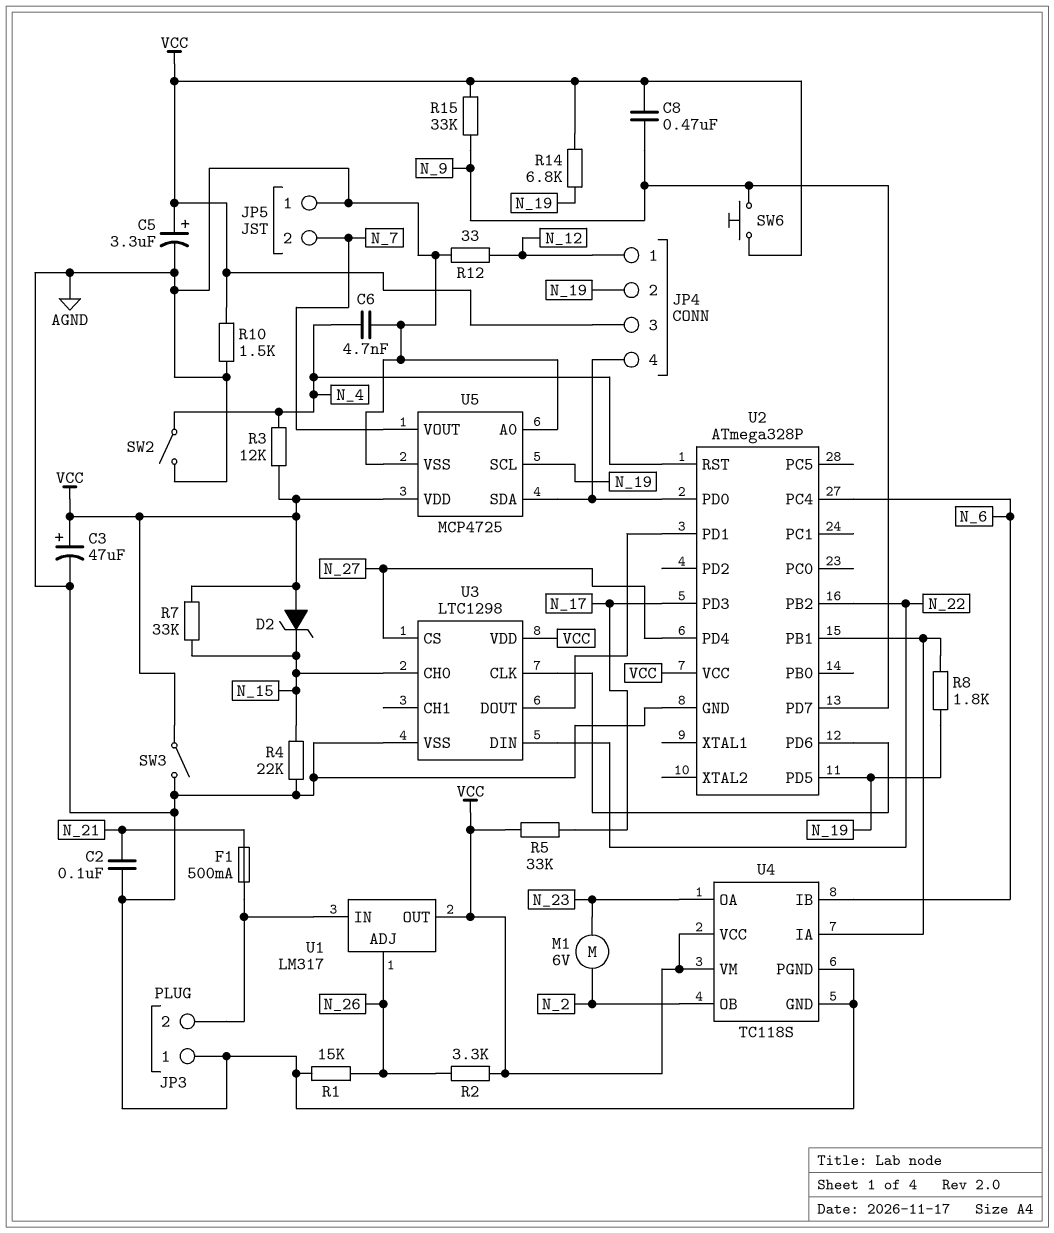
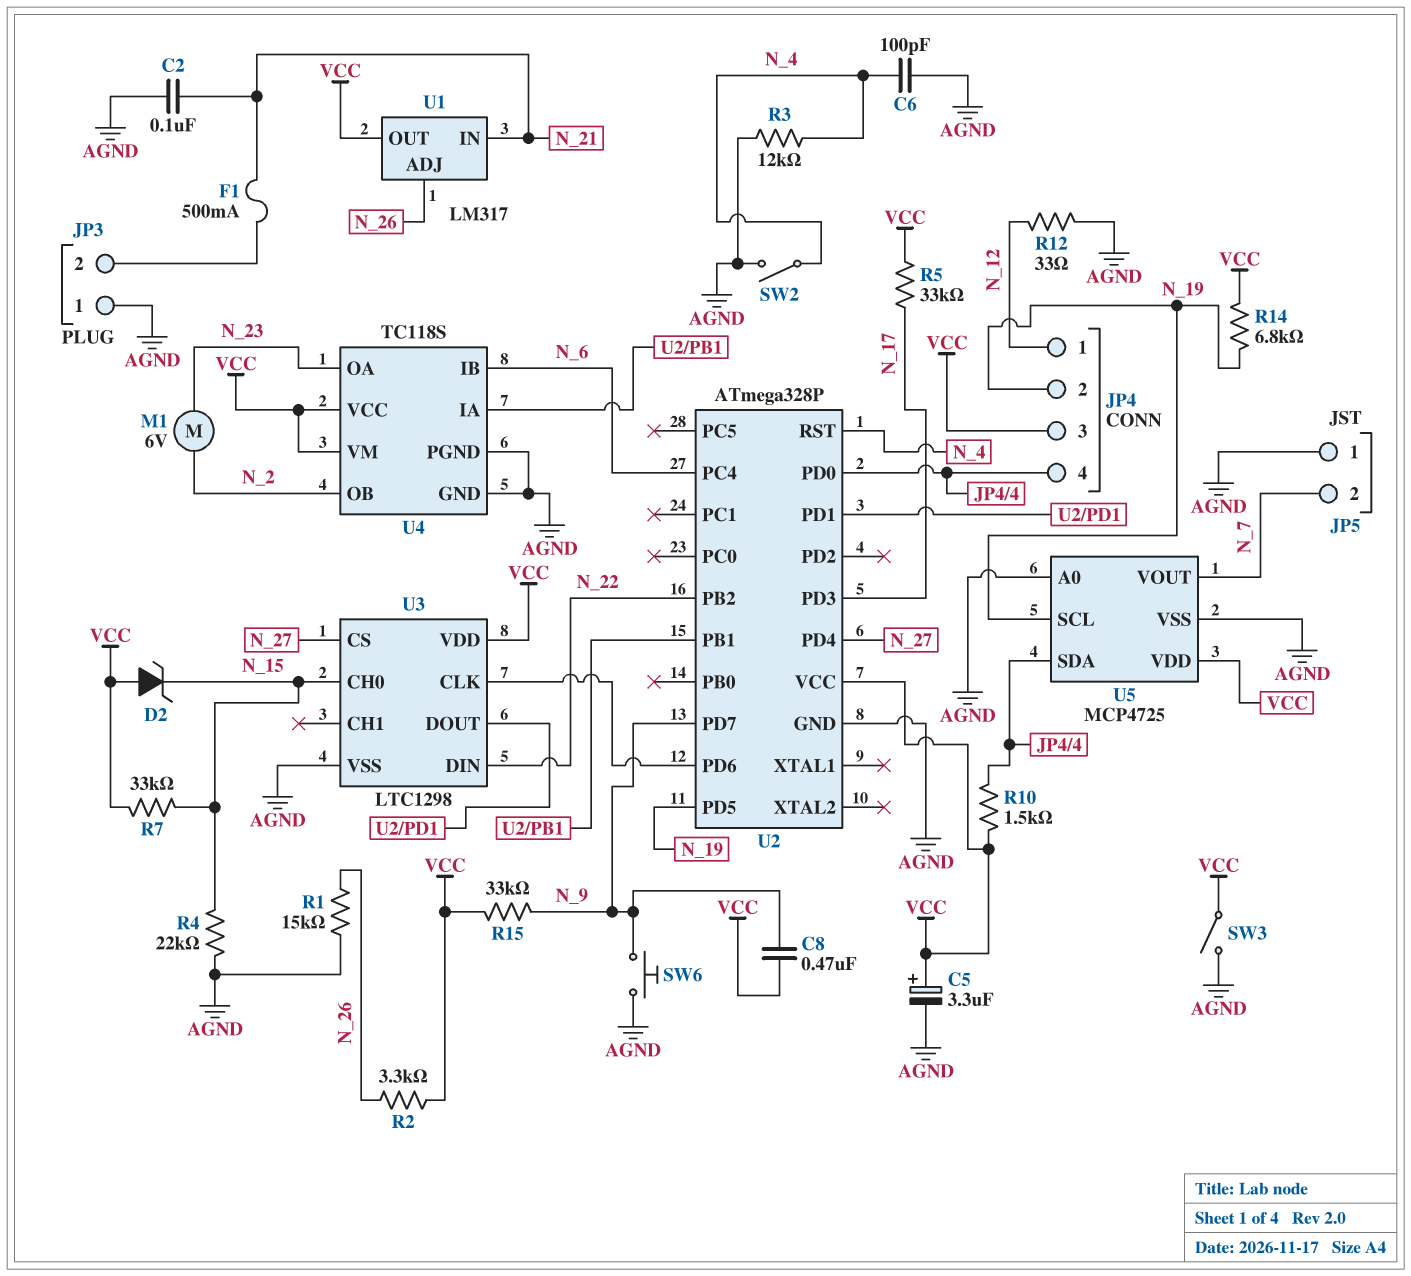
C3: 47uF (plus VCC, minus AGND) -> none
C6: 4.7nF (AGND, N_4) -> 100pF (AGND, N_4)
R3: 12k (N_4, VCC) -> 12k (AGND, N_4)
R8: 1.8k (N_19, U2/PB1) -> none
R10: 1.5k (AGND, VCC) -> 1.5k (JP4/4, VCC)
SW6: button (N_9, VCC) -> button (AGND, N_9)
U1 pin IN: JP3/2 -> N_21

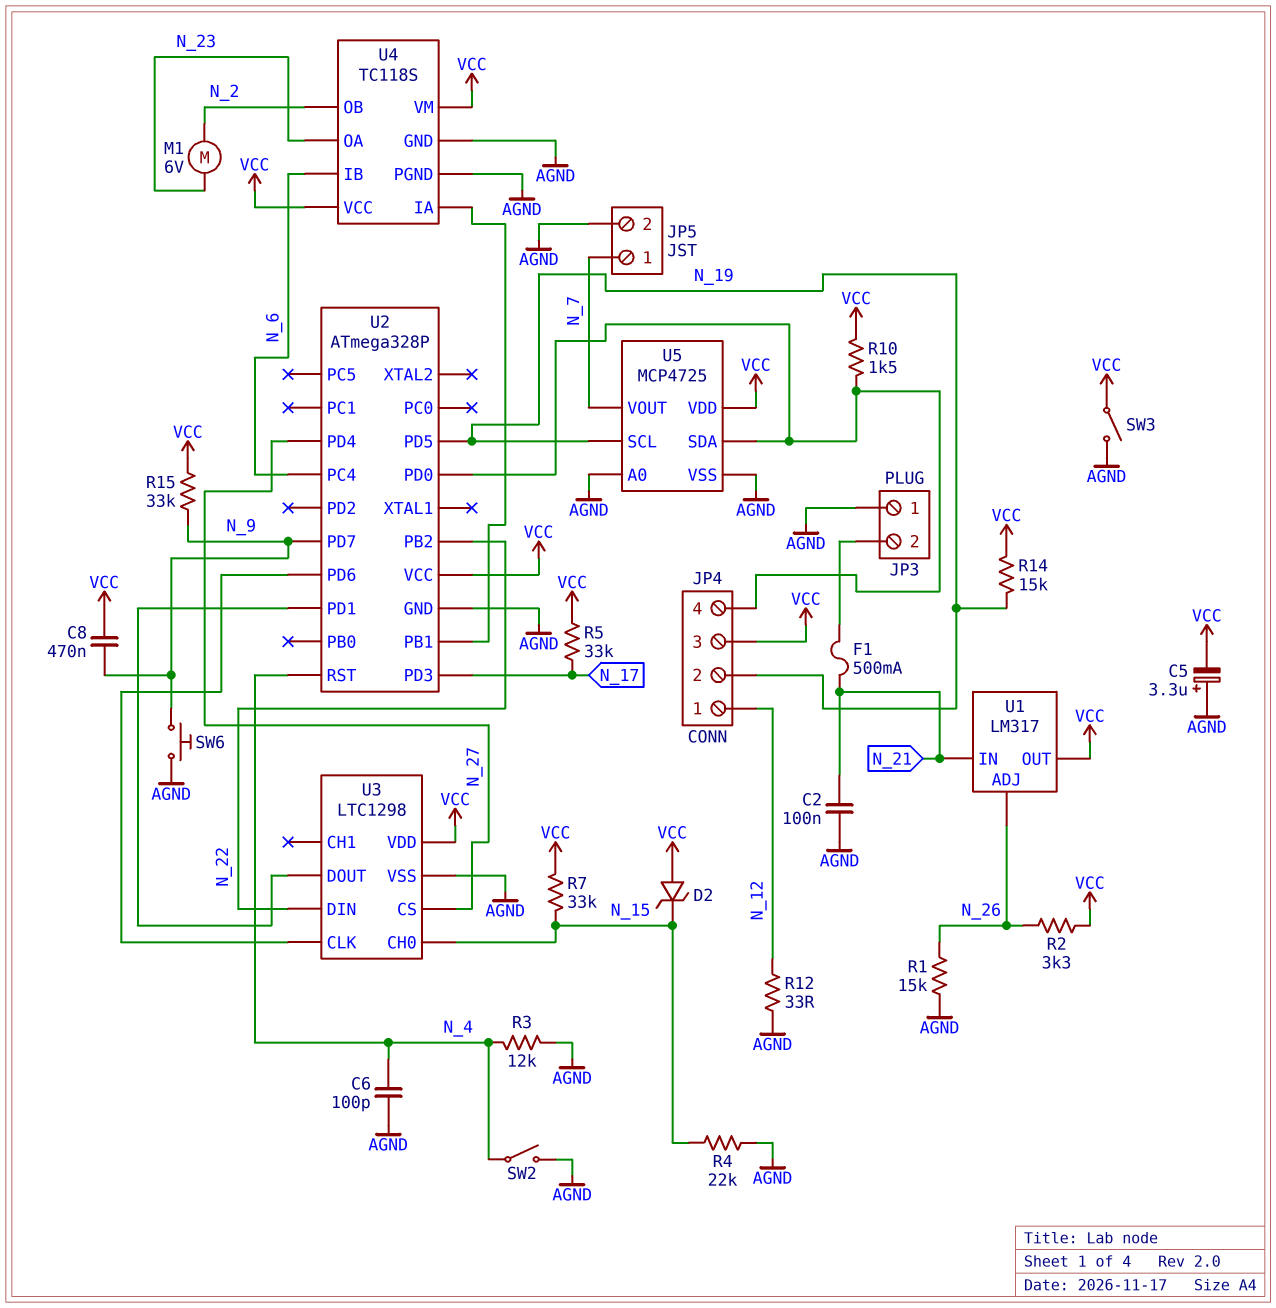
C5: 3.3uF (plus VCC, minus AGND) -> 3.3uF (plus AGND, minus VCC)
JP5 pin 1: AGND -> N_7
JP5 pin 2: N_7 -> AGND
R14: 6.8k (N_19, VCC) -> 15k (N_19, VCC)

